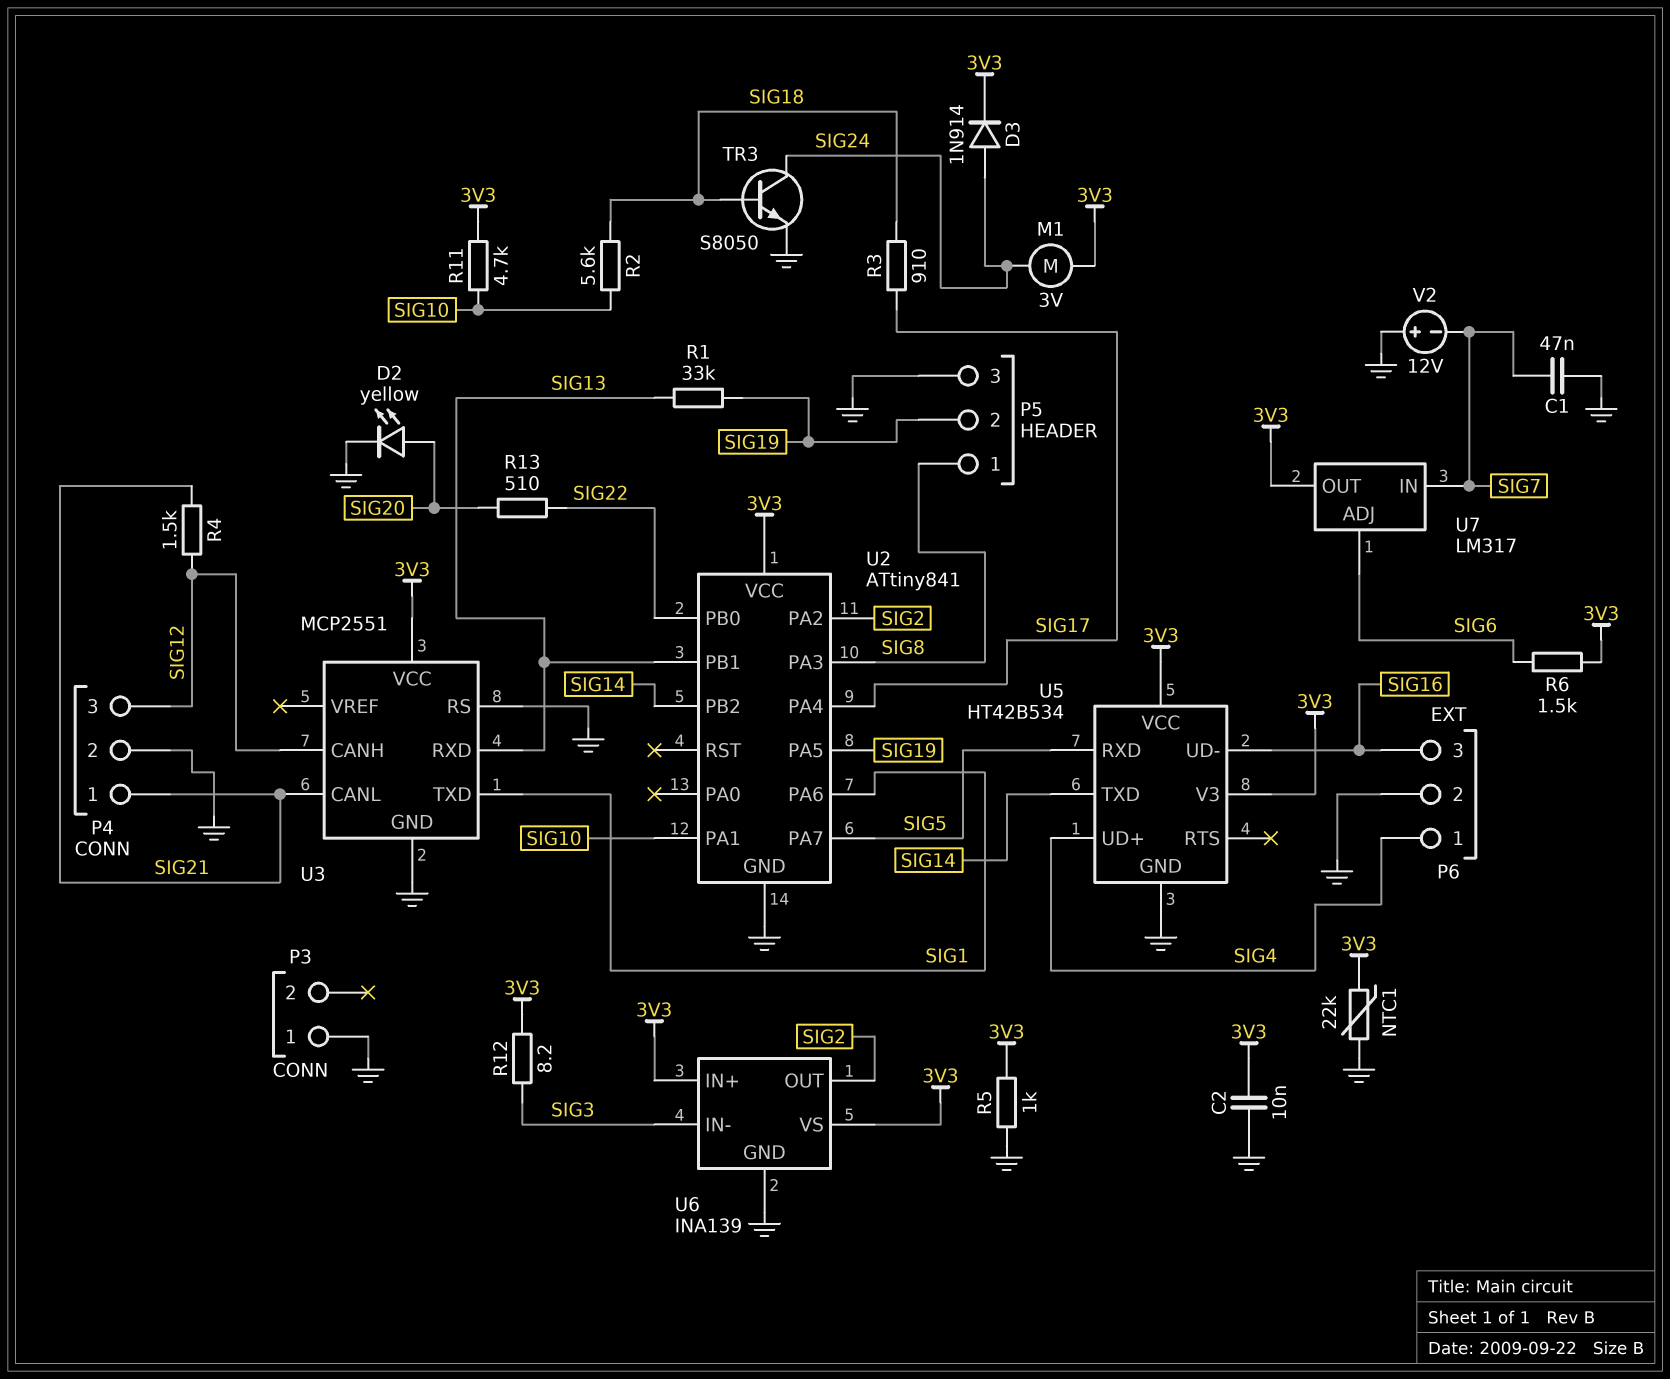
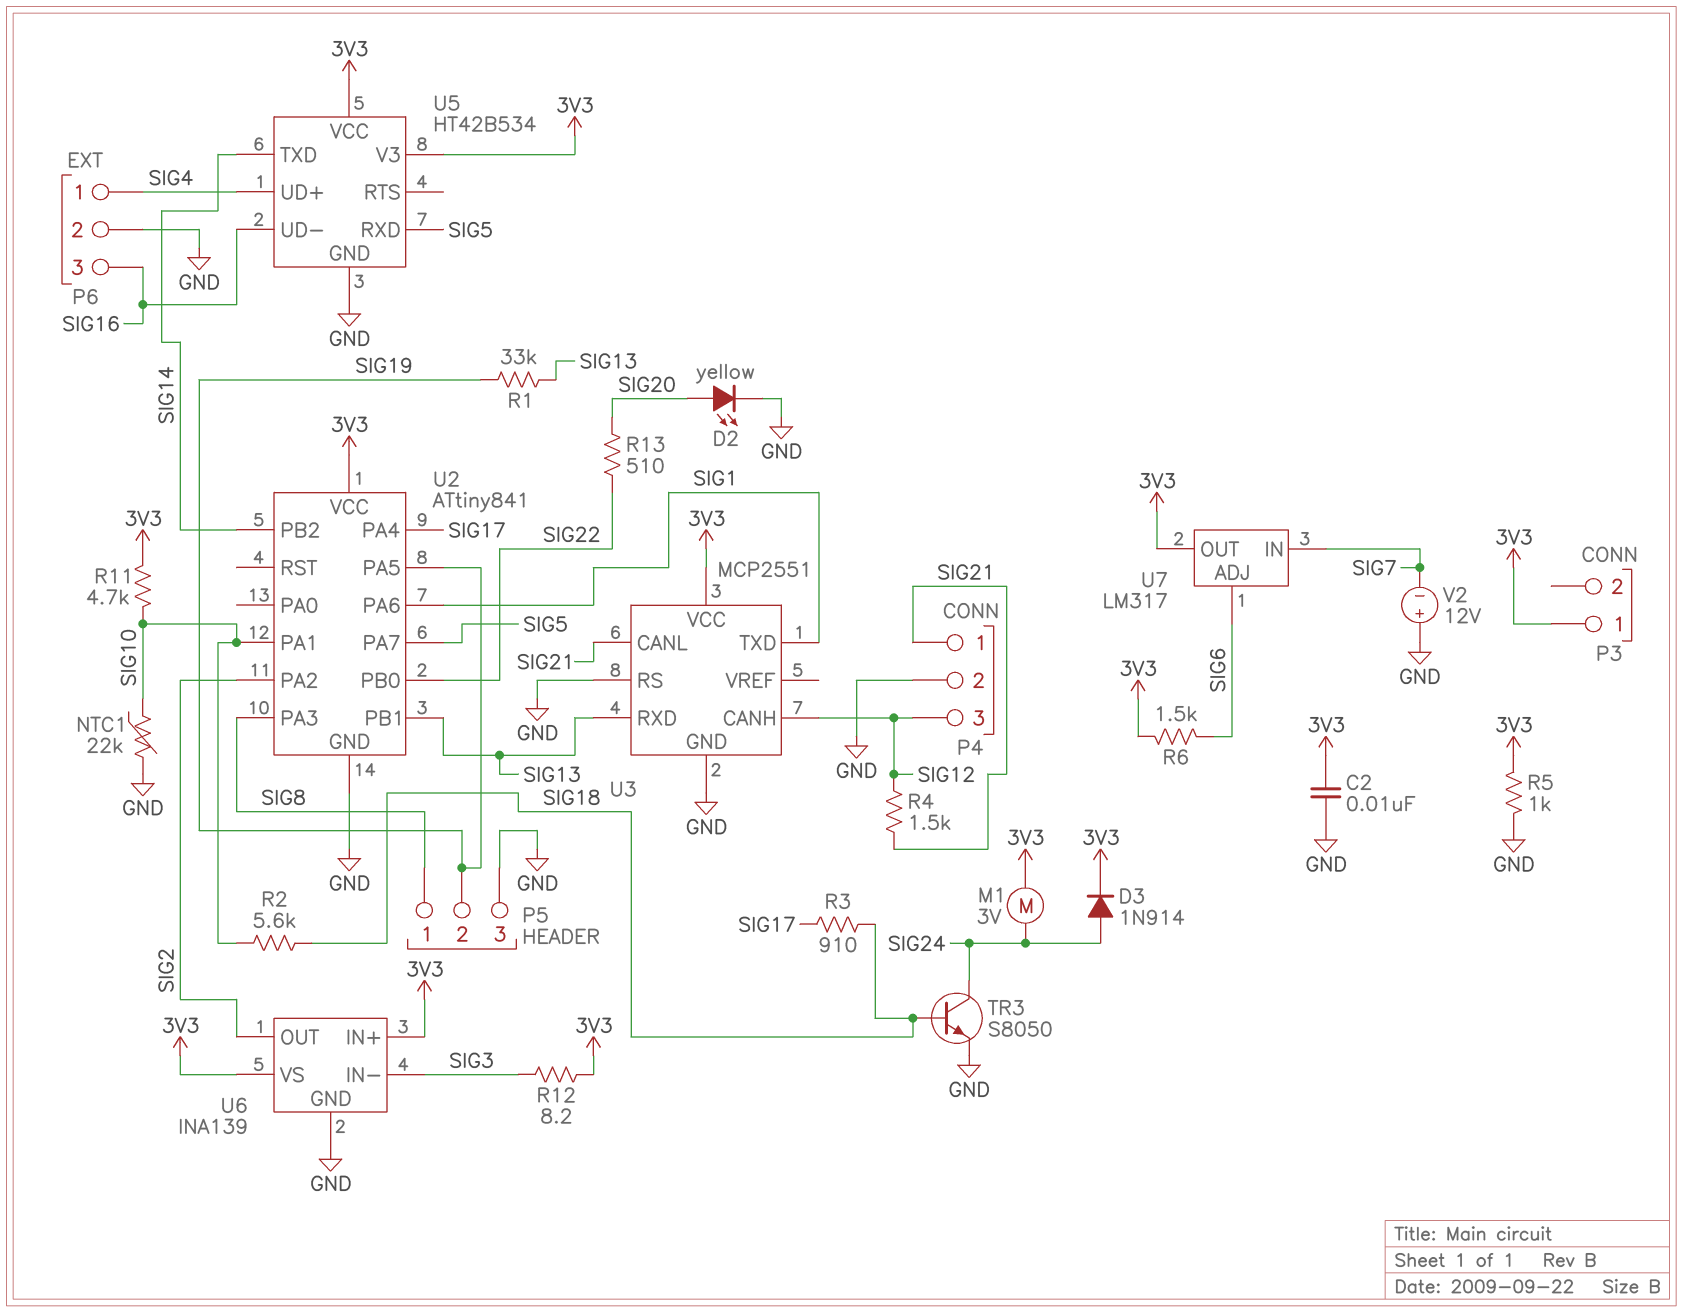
C1: 47nF (GND, SIG7) -> none
NTC1: 22k (3V3, GND) -> 22k (GND, SIG10)
P3 pin 1: GND -> 3V3

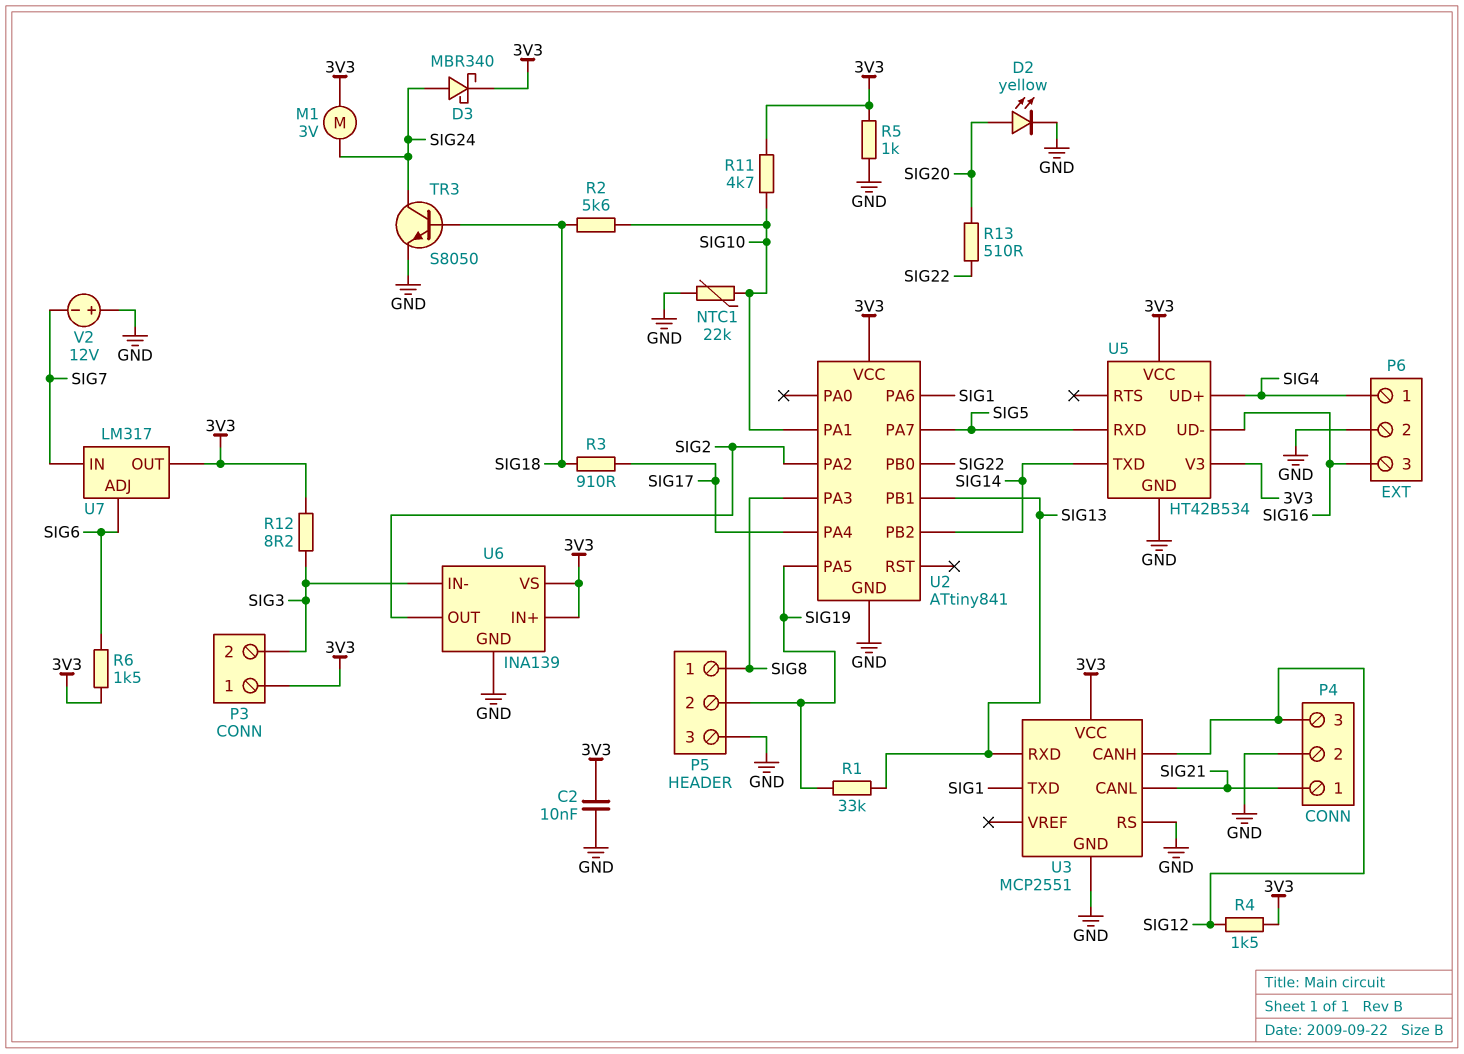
D3: diode 1N914 (A SIG24, K 3V3) -> schottky MBR340 (A SIG24, K 3V3)
P3 pin 2: none -> SIG3
R4: 1.5k (SIG12, SIG21) -> 1.5k (3V3, SIG12)

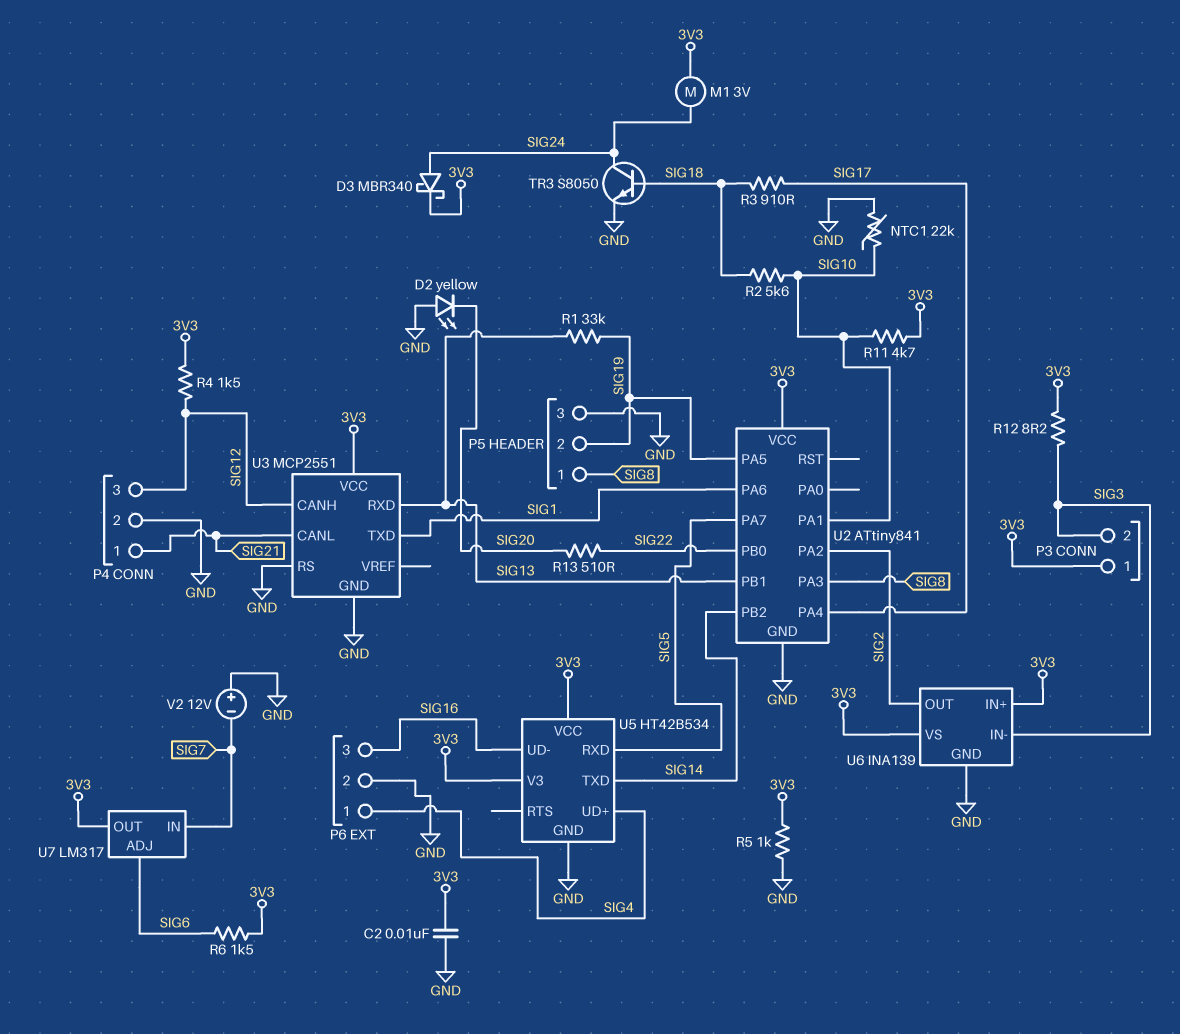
D2: LED yellow (A SIG20, K GND) -> LED yellow (A GND, K SIG20)

